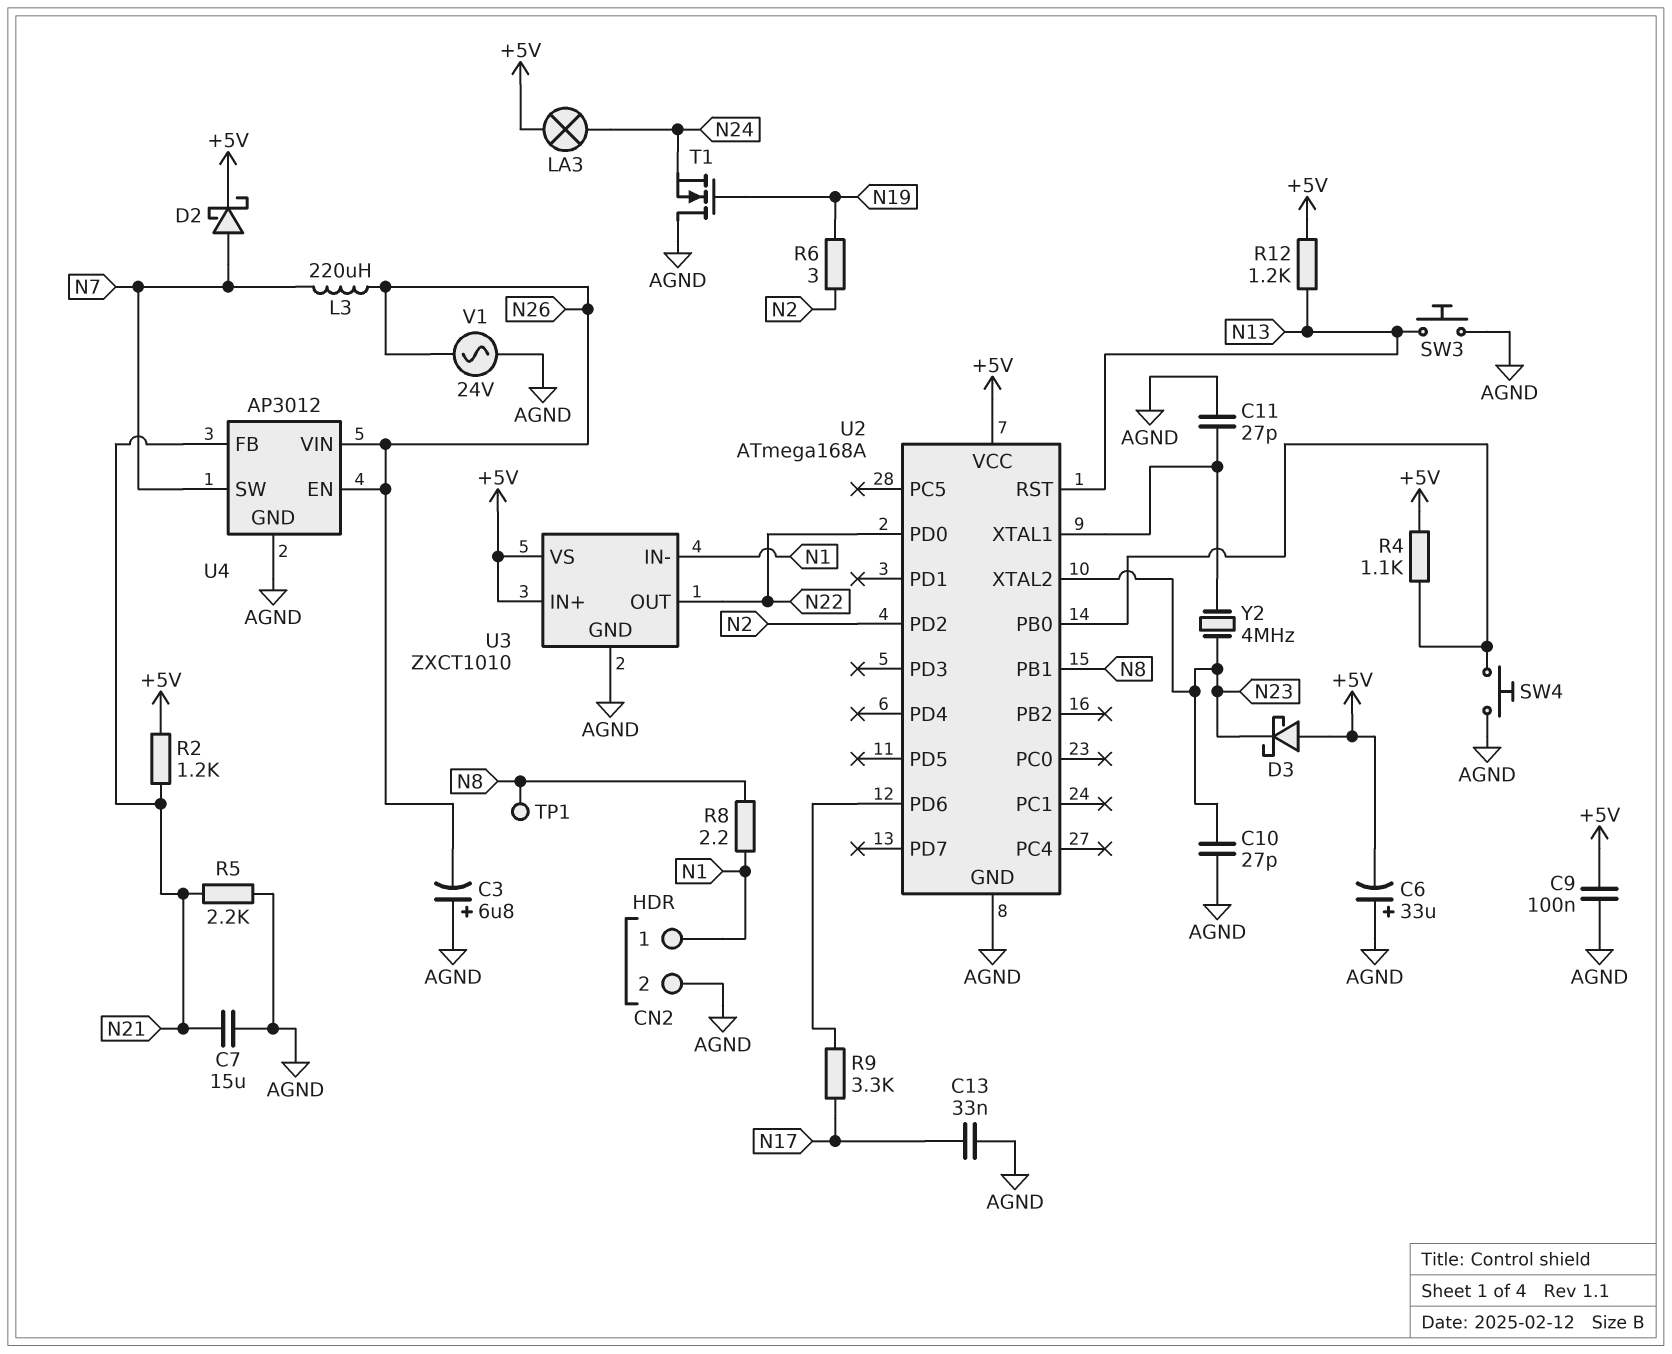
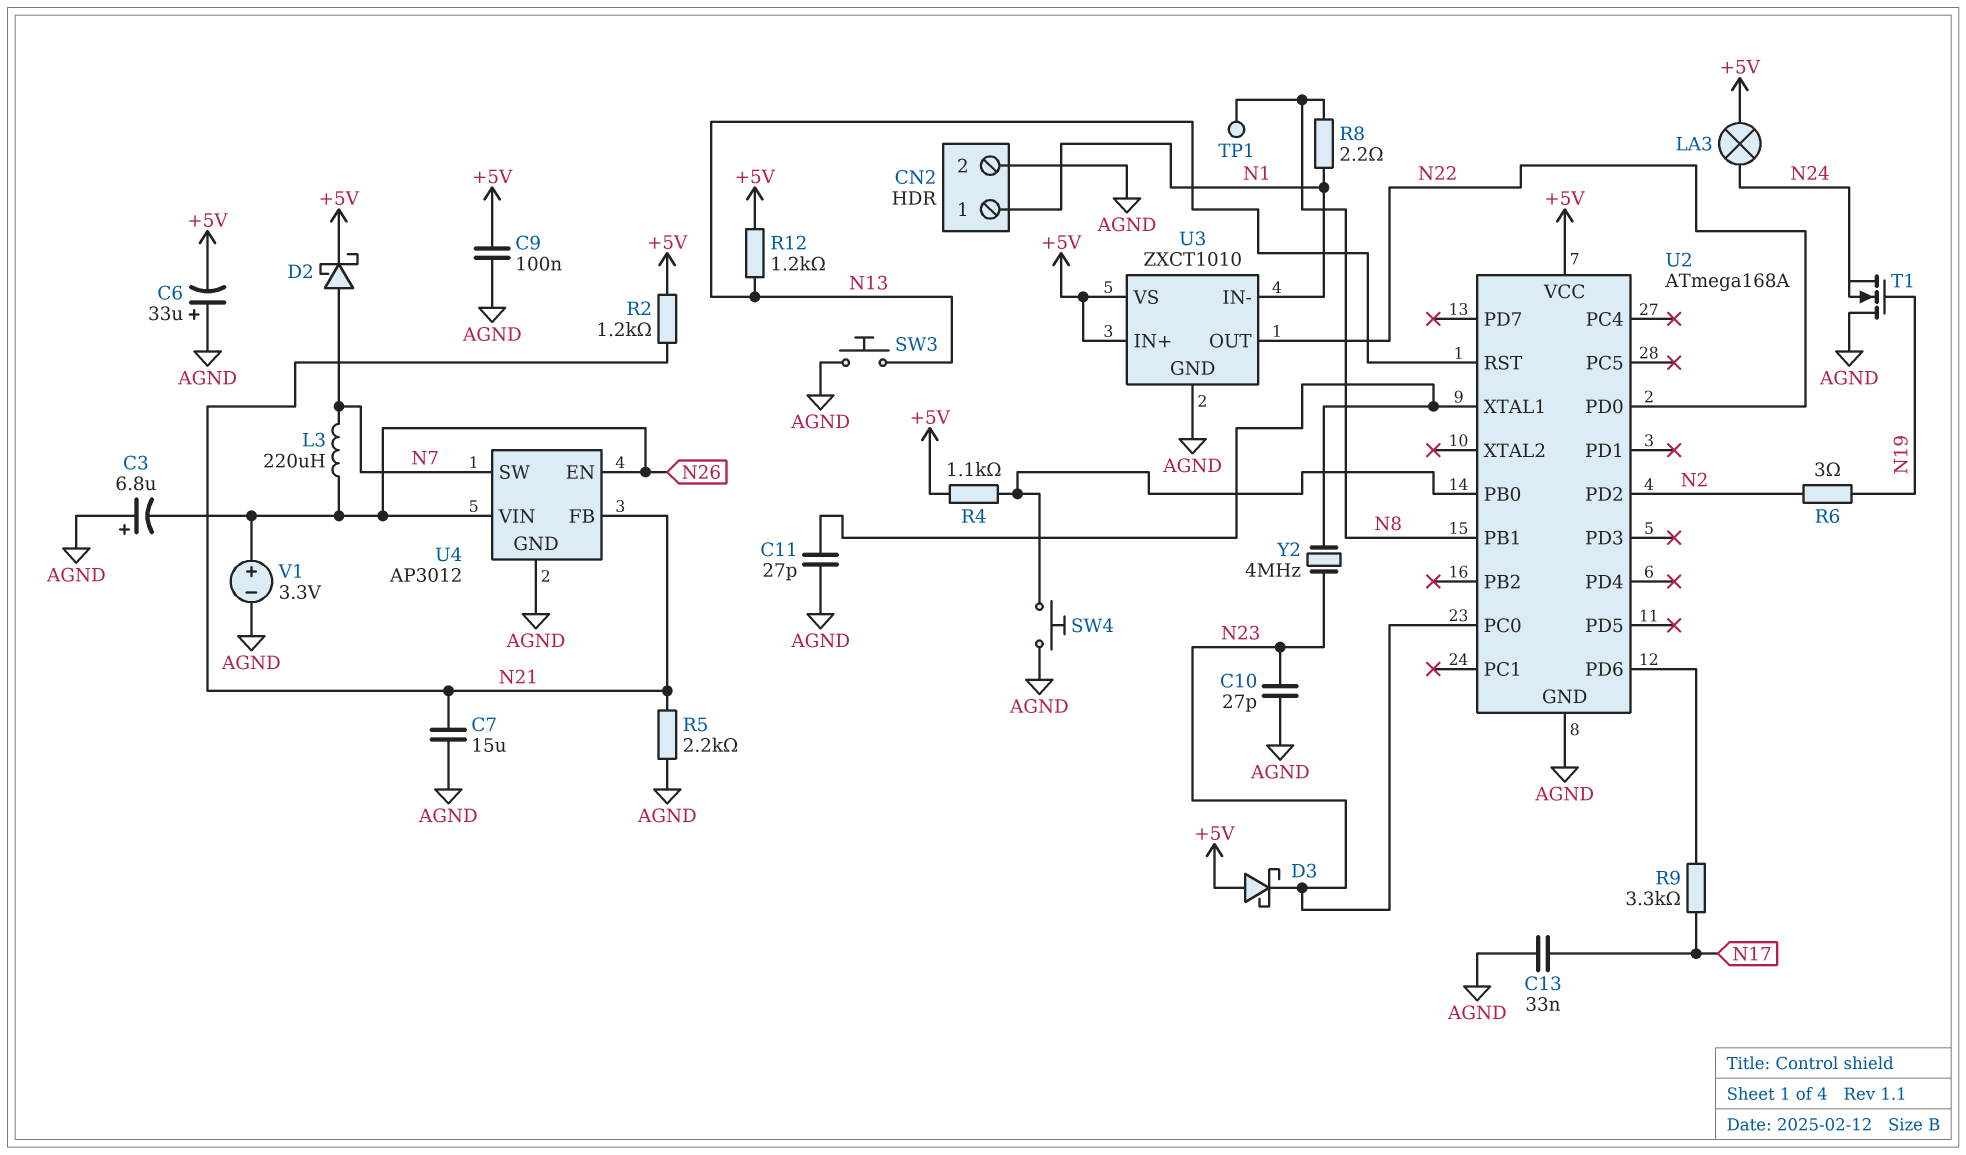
U2 pin PC0: none -> N23
U2 pin XTAL2: N23 -> none
V1: AC 24V (AGND, N26) -> 3.3V (plus N26, minus AGND)

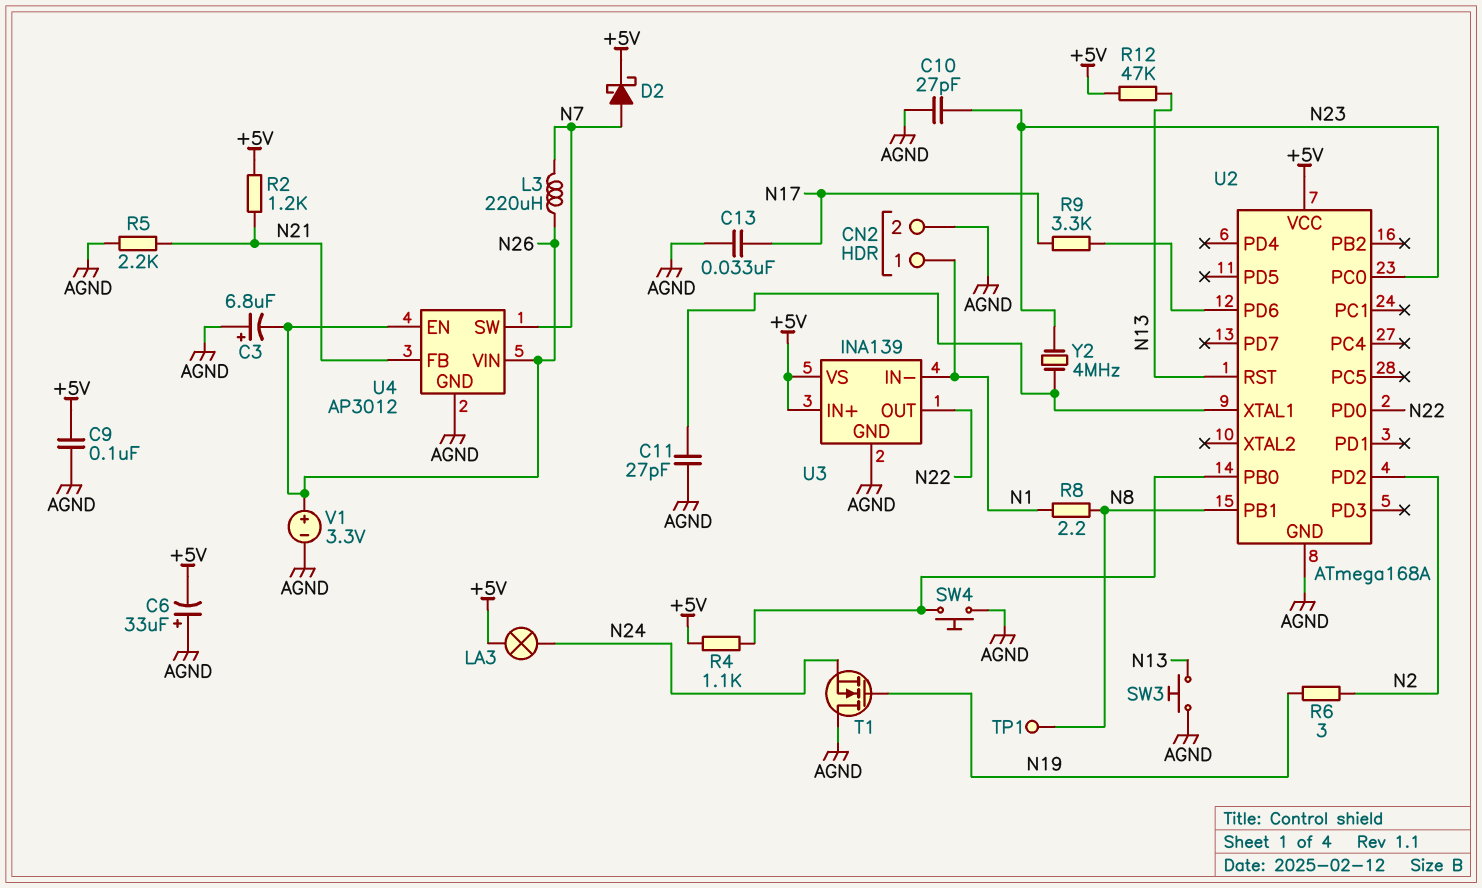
C7: 15uF (AGND, N21) -> none
D3: schottky (A +5V, K N23) -> none
R12: 1.2k (+5V, N13) -> 47k (+5V, N13)
U3: ZXCT1010 -> INA139

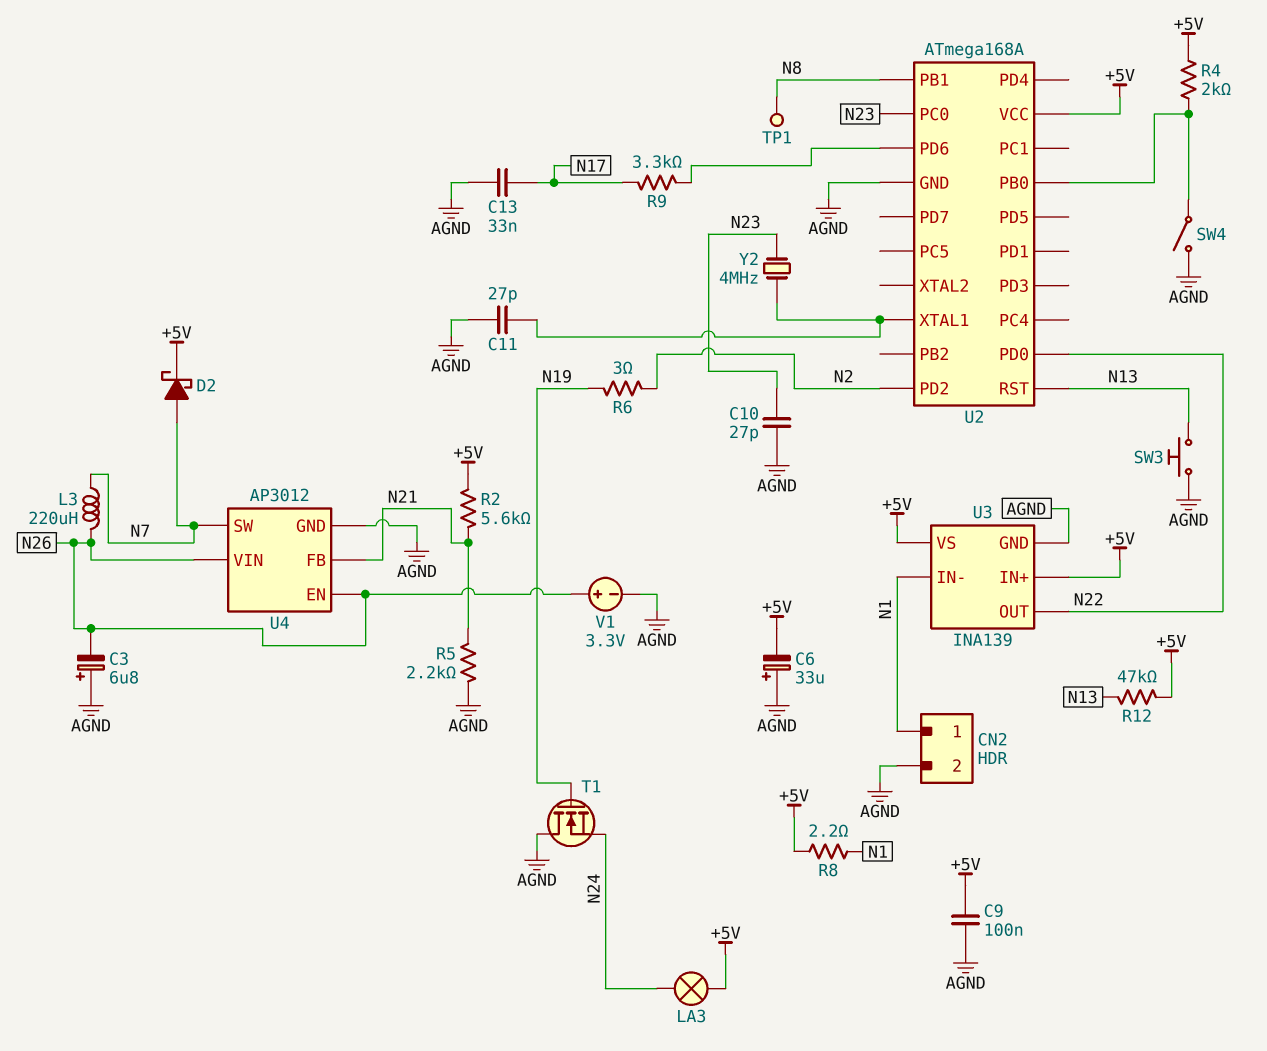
R2: 1.2k (+5V, N21) -> 5.6k (+5V, N21)
R4: 1.1k (+5V, U2/PB0) -> 2k (+5V, U2/PB0)
R8: 2.2 (N1, N8) -> 2.2 (+5V, N1)
SW4: button (AGND, U2/PB0) -> switch (AGND, U2/PB0)

